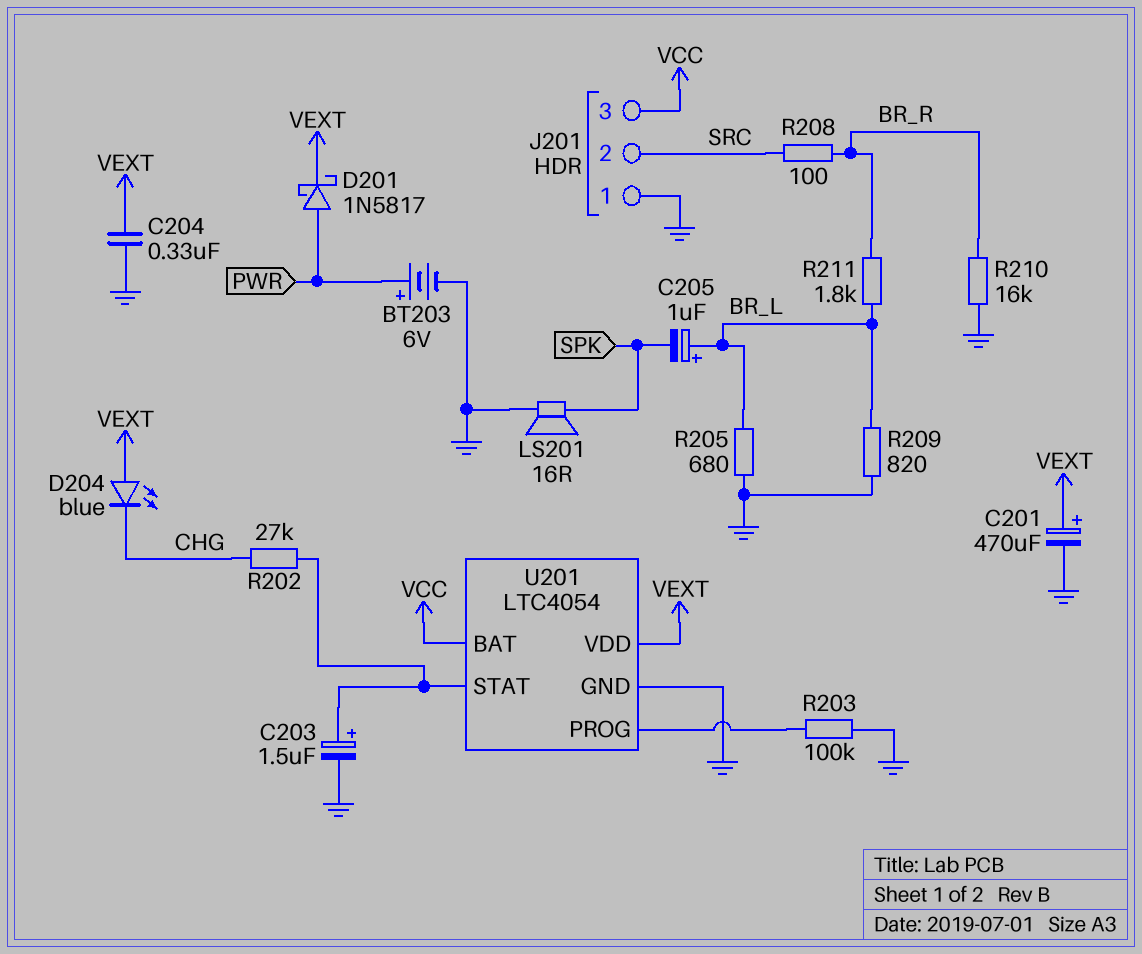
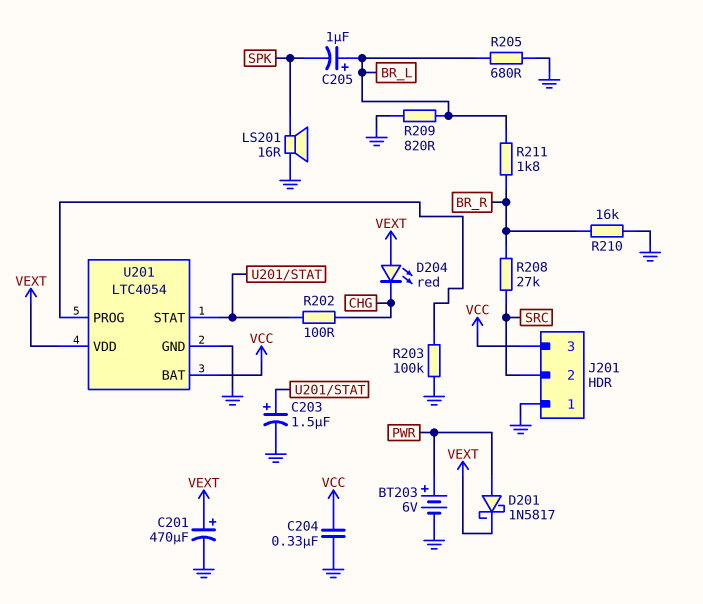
C204: 330nF (GND, VEXT) -> 330nF (GND, VCC)
D204: LED blue (A VEXT, K CHG) -> LED red (A VEXT, K CHG)
R202: 27k (CHG, U201/STAT) -> 100 (CHG, U201/STAT)
R208: 100 (BR_R, SRC) -> 27k (BR_R, SRC)

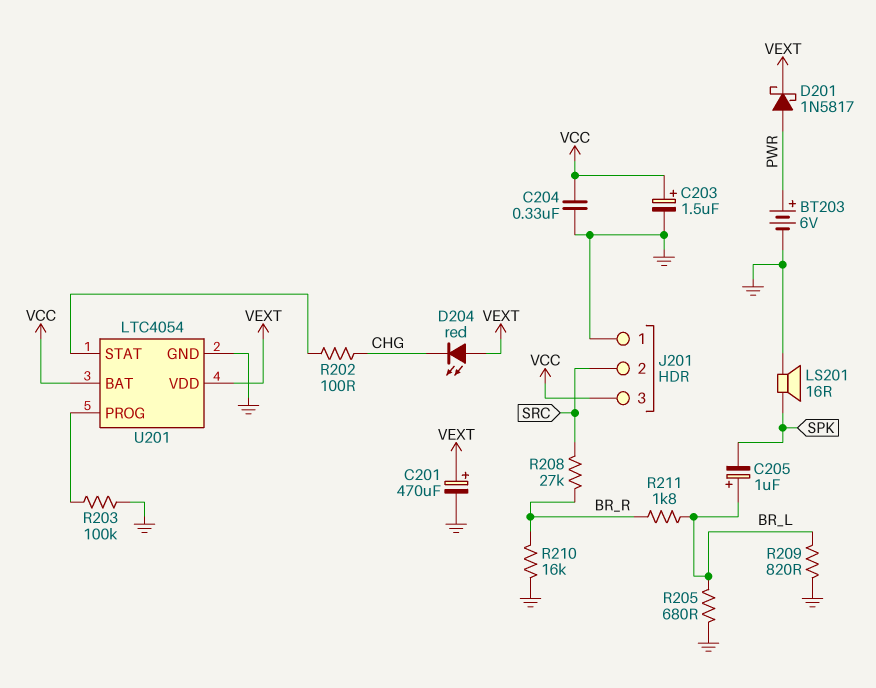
C203: 1.5uF (plus U201/STAT, minus GND) -> 1.5uF (plus VCC, minus GND)

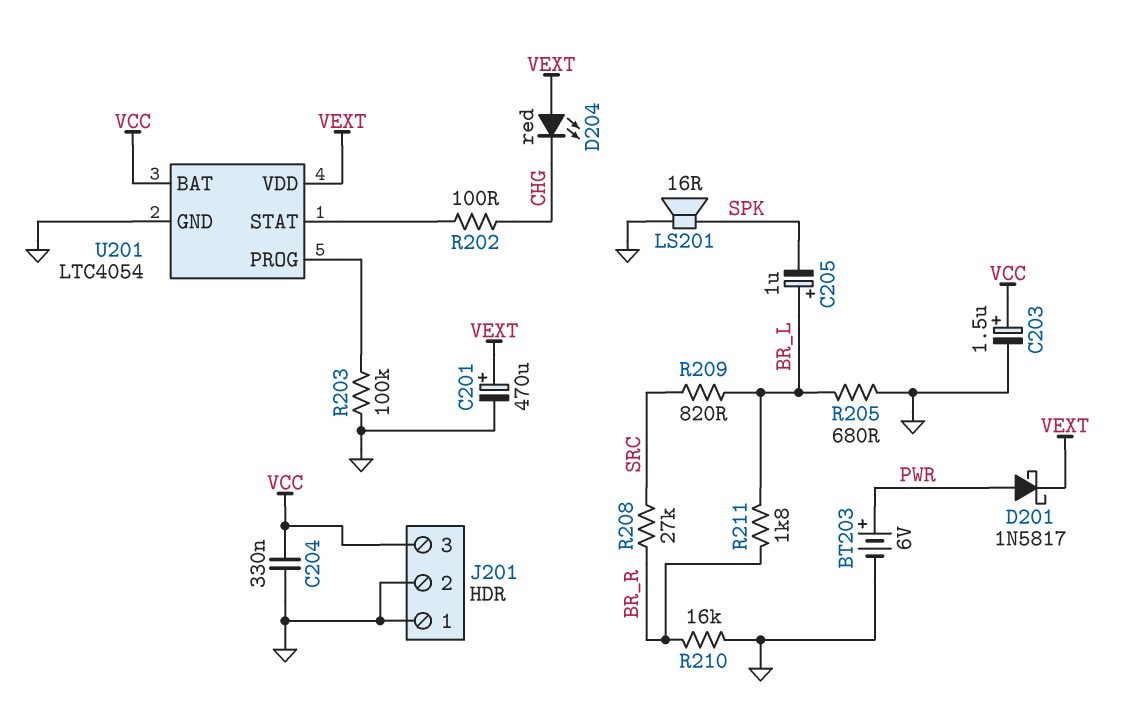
J201 pin 2: SRC -> GND
R209: 820 (BR_L, GND) -> 820 (BR_L, SRC)

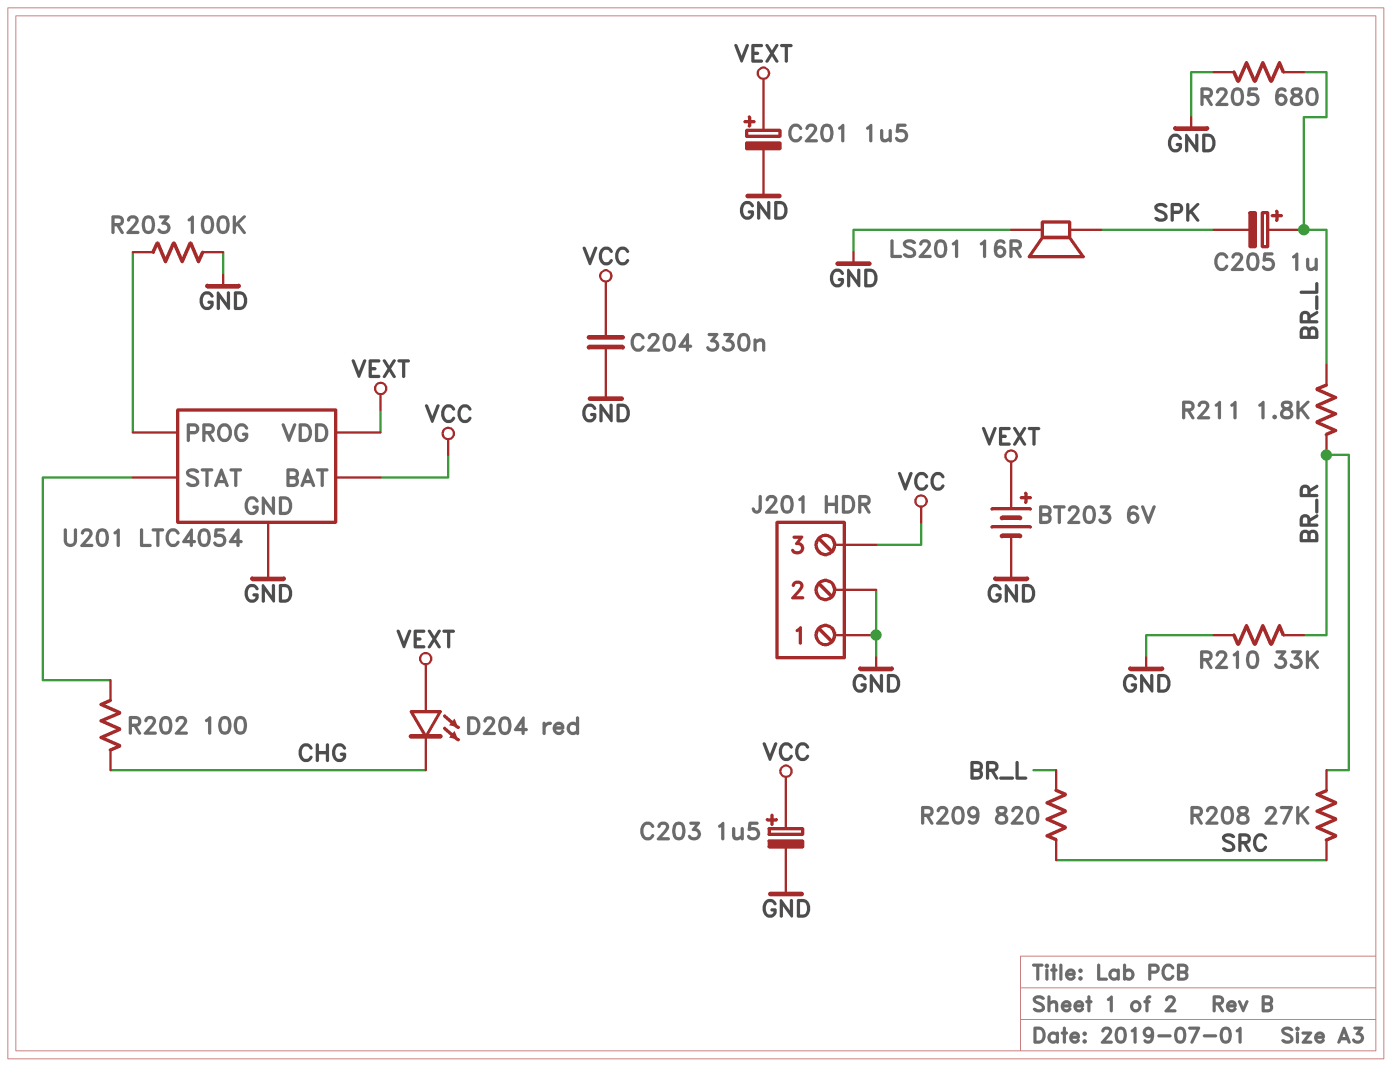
BT203: 6V (plus PWR, minus GND) -> 6V (plus VEXT, minus GND)
C201: 470uF (plus VEXT, minus GND) -> 1.5uF (plus VEXT, minus GND)
D201: schottky 1N5817 (A PWR, K VEXT) -> none
R210: 16k (BR_R, GND) -> 33k (BR_R, GND)

